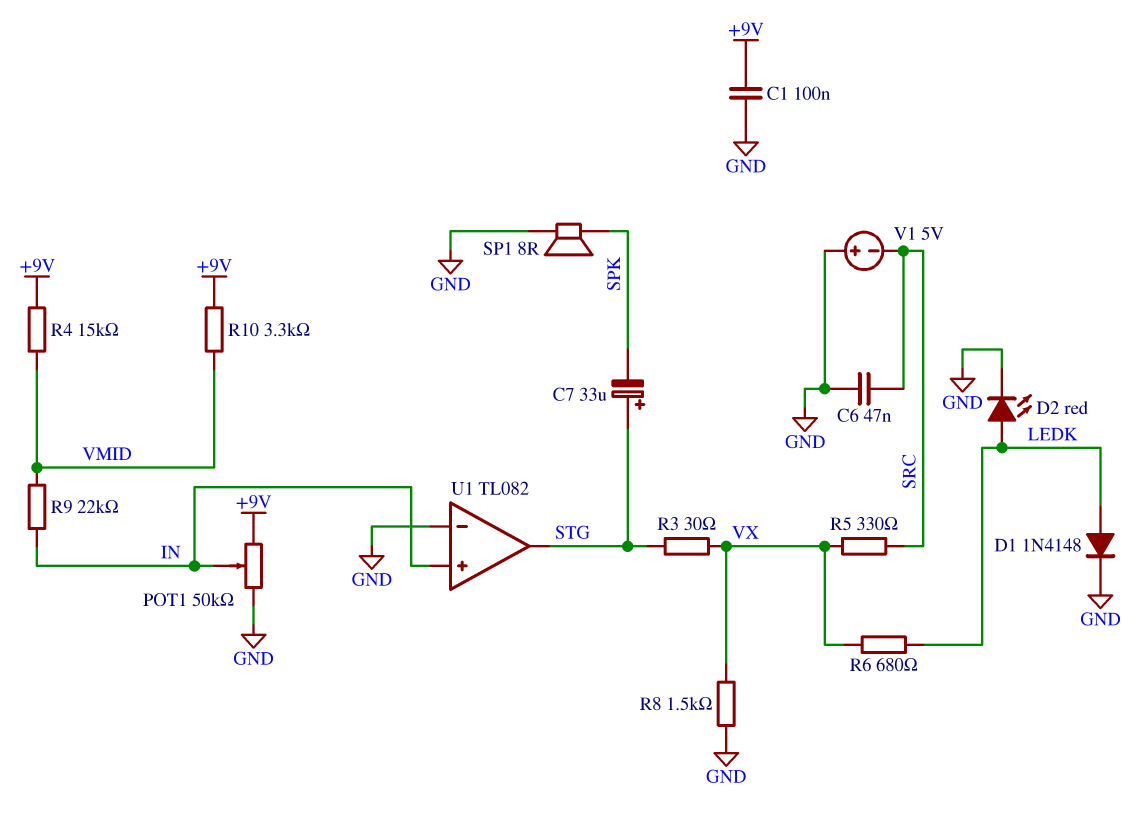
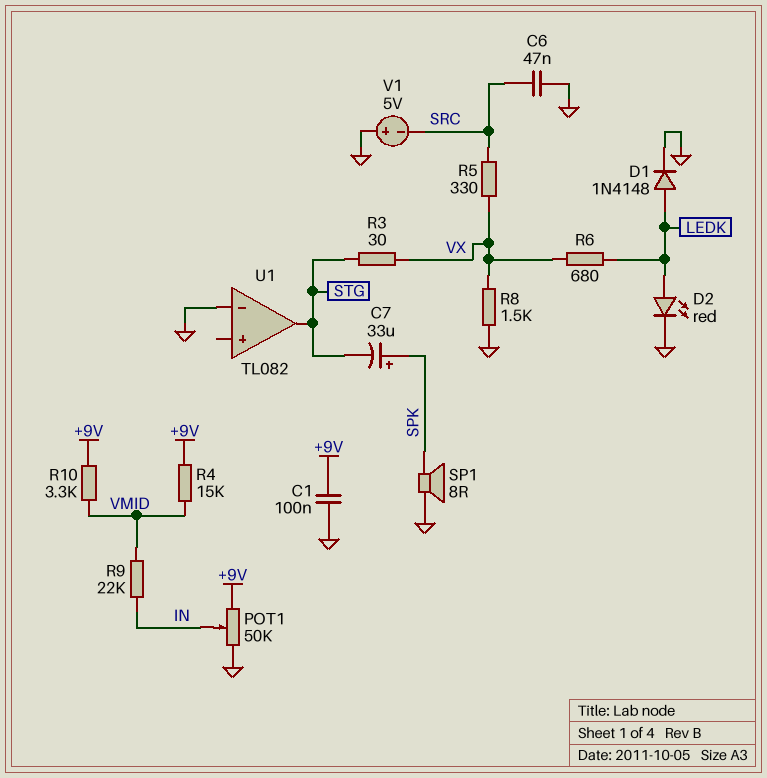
C7: 33uF (plus STG, minus SPK) -> 33uF (plus SPK, minus STG)
U1 pin in+: IN -> none

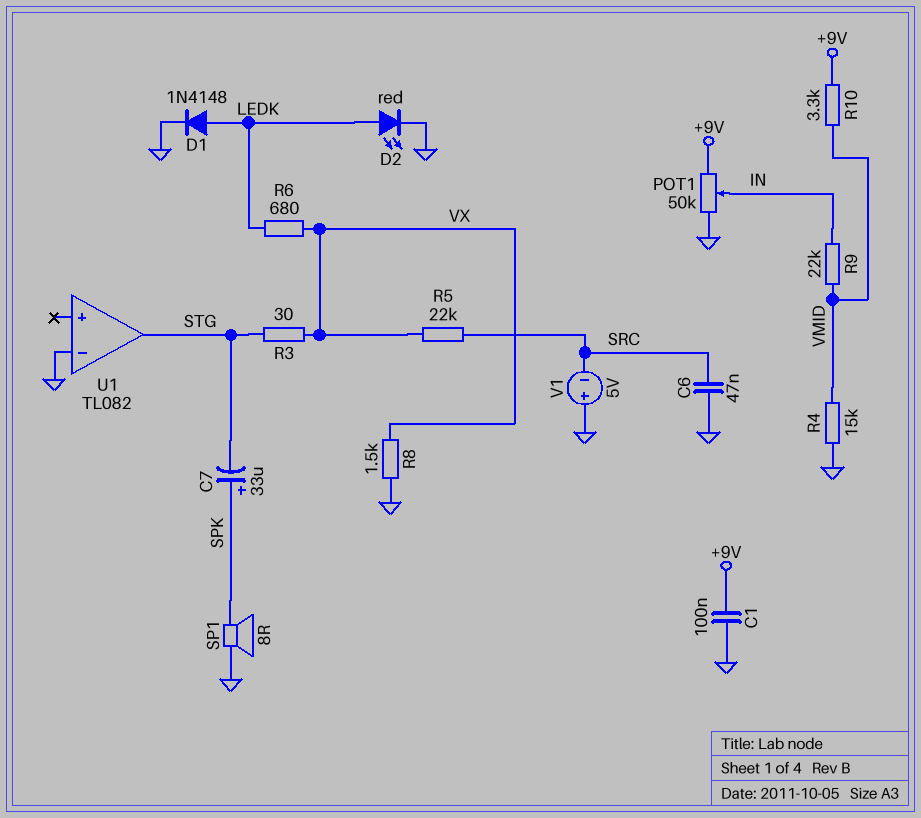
R4: 15k (+9V, VMID) -> 15k (GND, VMID)
R5: 330 (SRC, VX) -> 22k (SRC, VX)

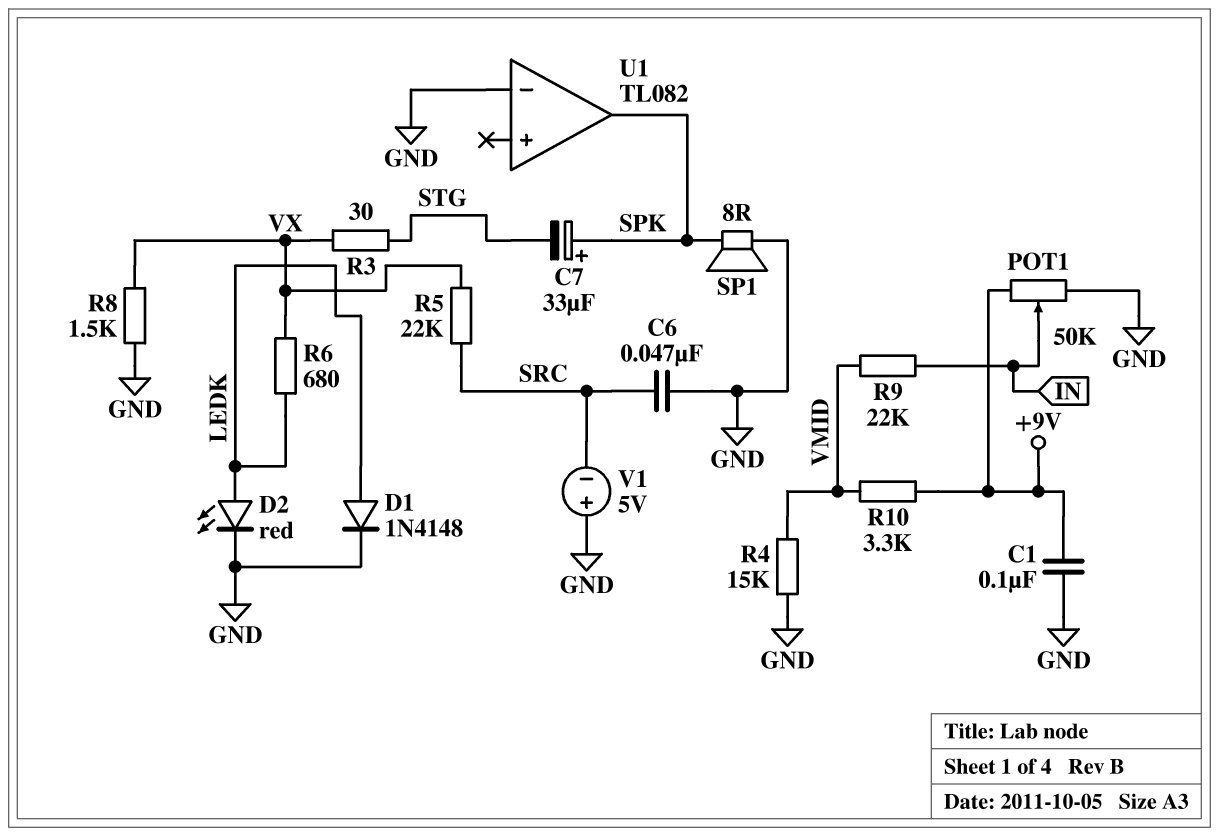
U1 pin out: STG -> SPK

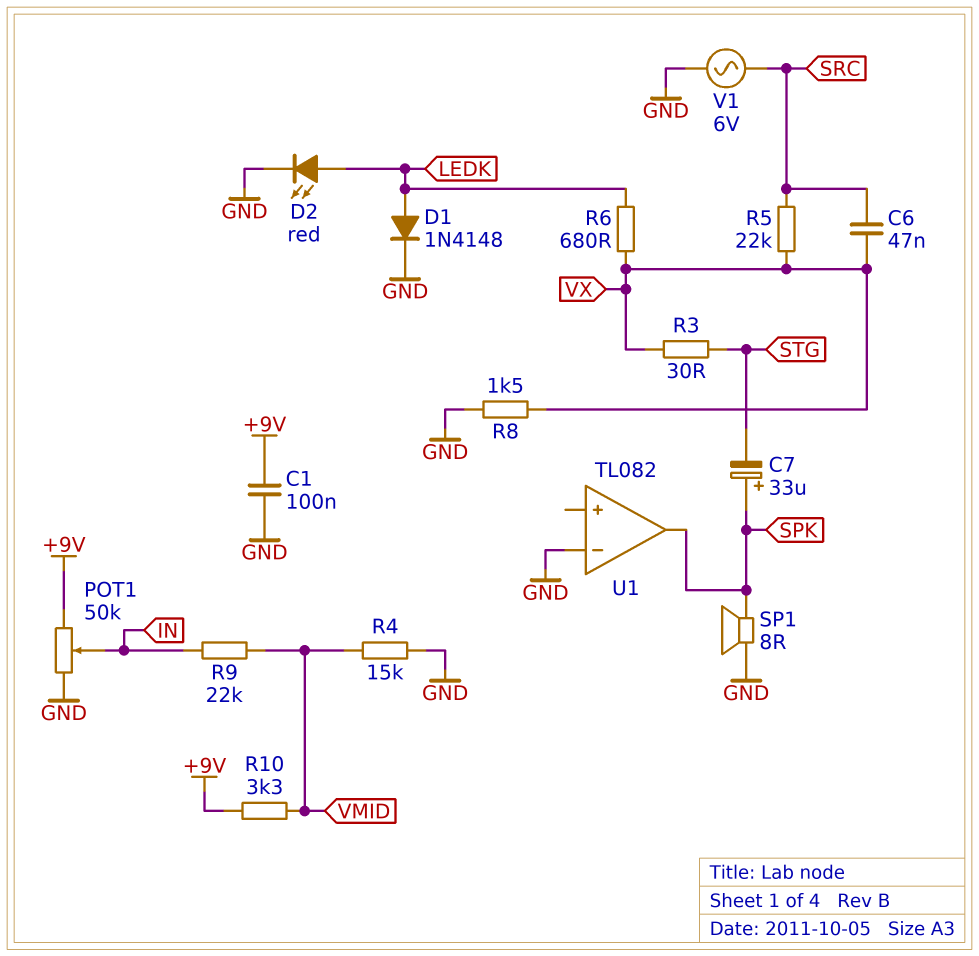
C6: 47nF (GND, SRC) -> 47nF (SRC, VX)
V1: 5V (plus GND, minus SRC) -> AC 6V (GND, SRC)

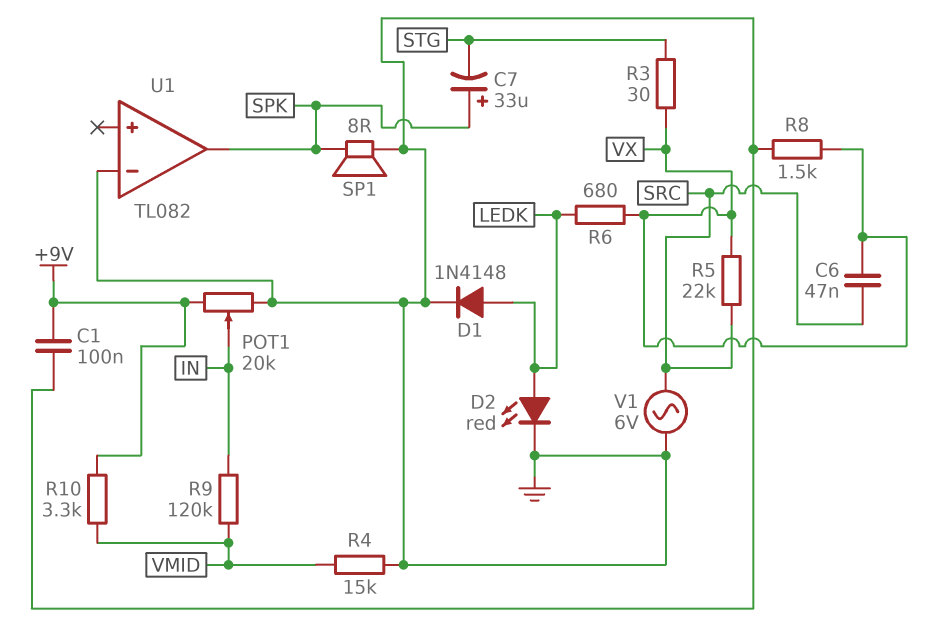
POT1: 50k (+9V, GND, wiper IN) -> 20k (+9V, GND, wiper IN)
R9: 22k (IN, VMID) -> 120k (IN, VMID)

